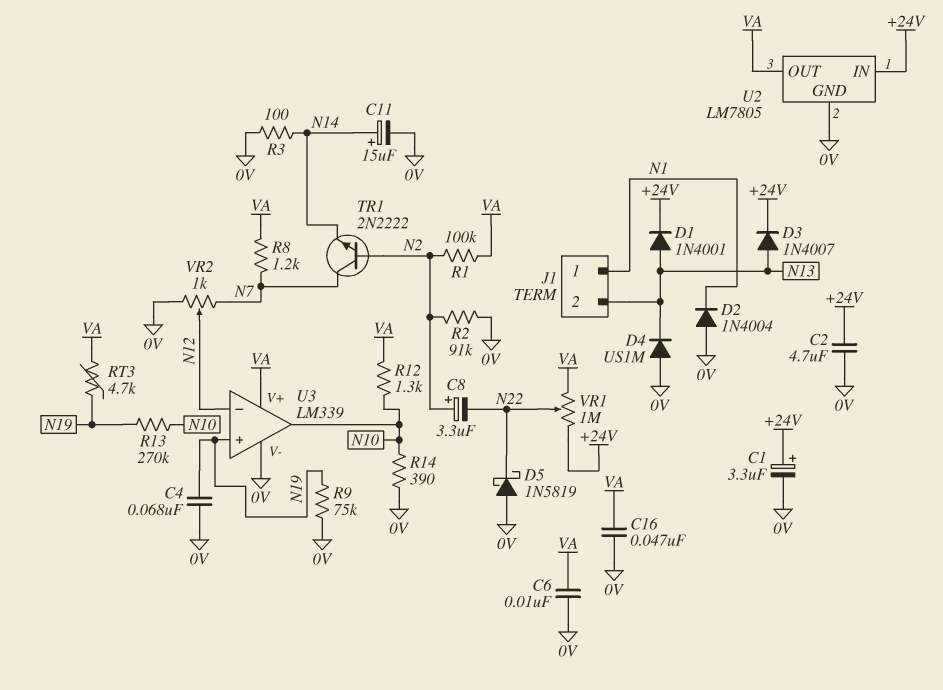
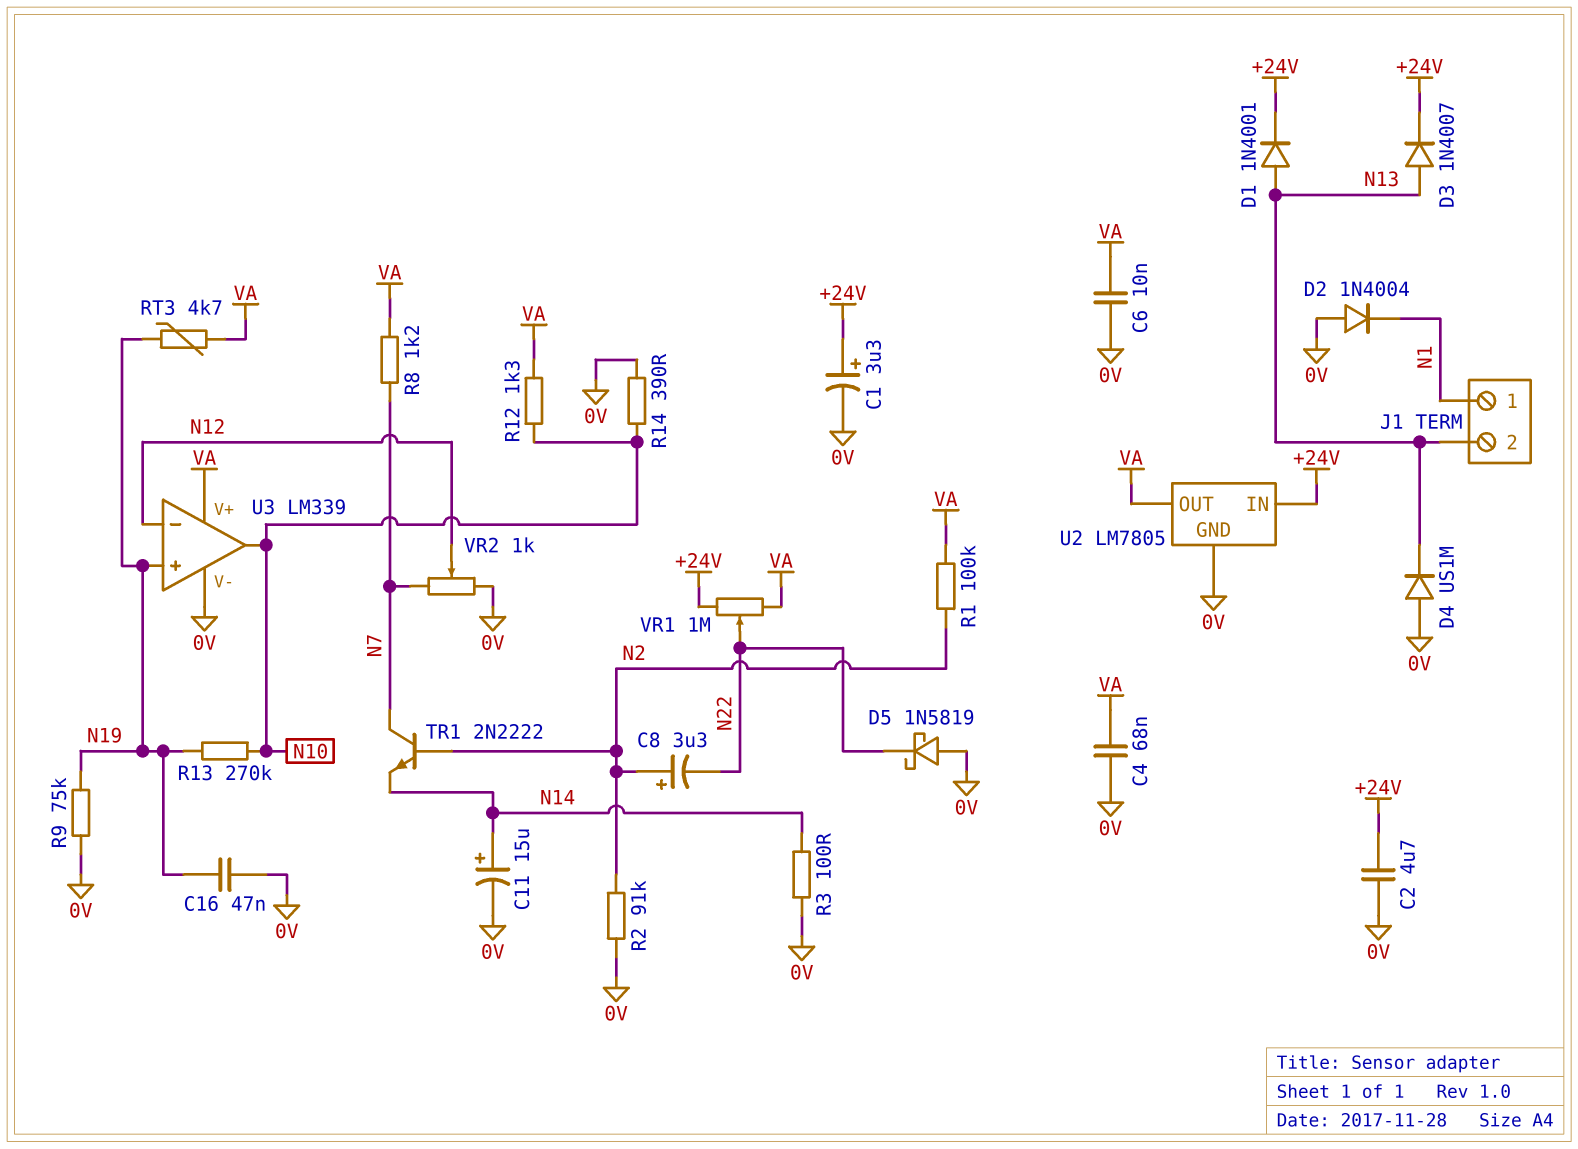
C4: 68nF (0V, N19) -> 68nF (0V, VA)
C16: 47nF (0V, VA) -> 47nF (0V, N19)

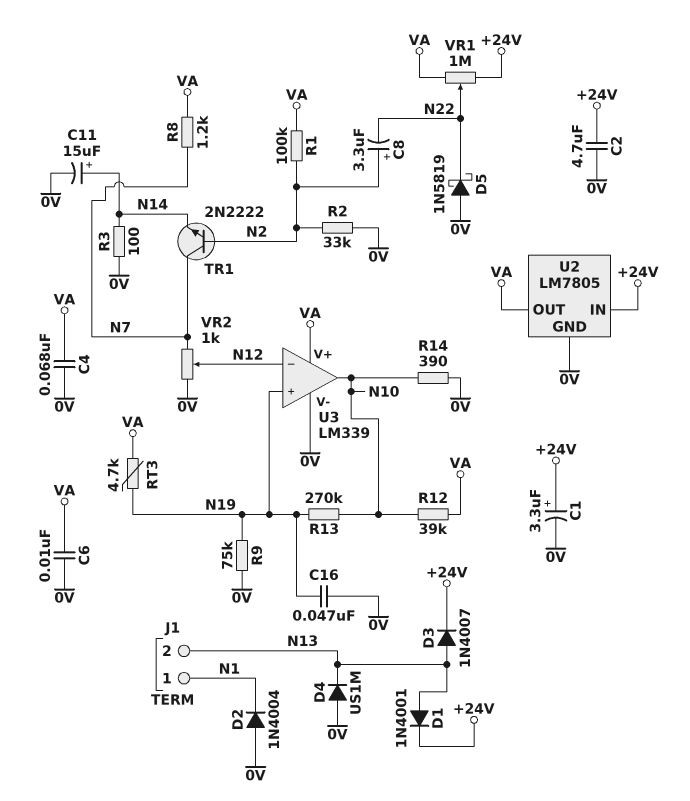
R2: 91k (0V, N2) -> 33k (0V, N2)
R12: 1.3k (N10, VA) -> 39k (N10, VA)

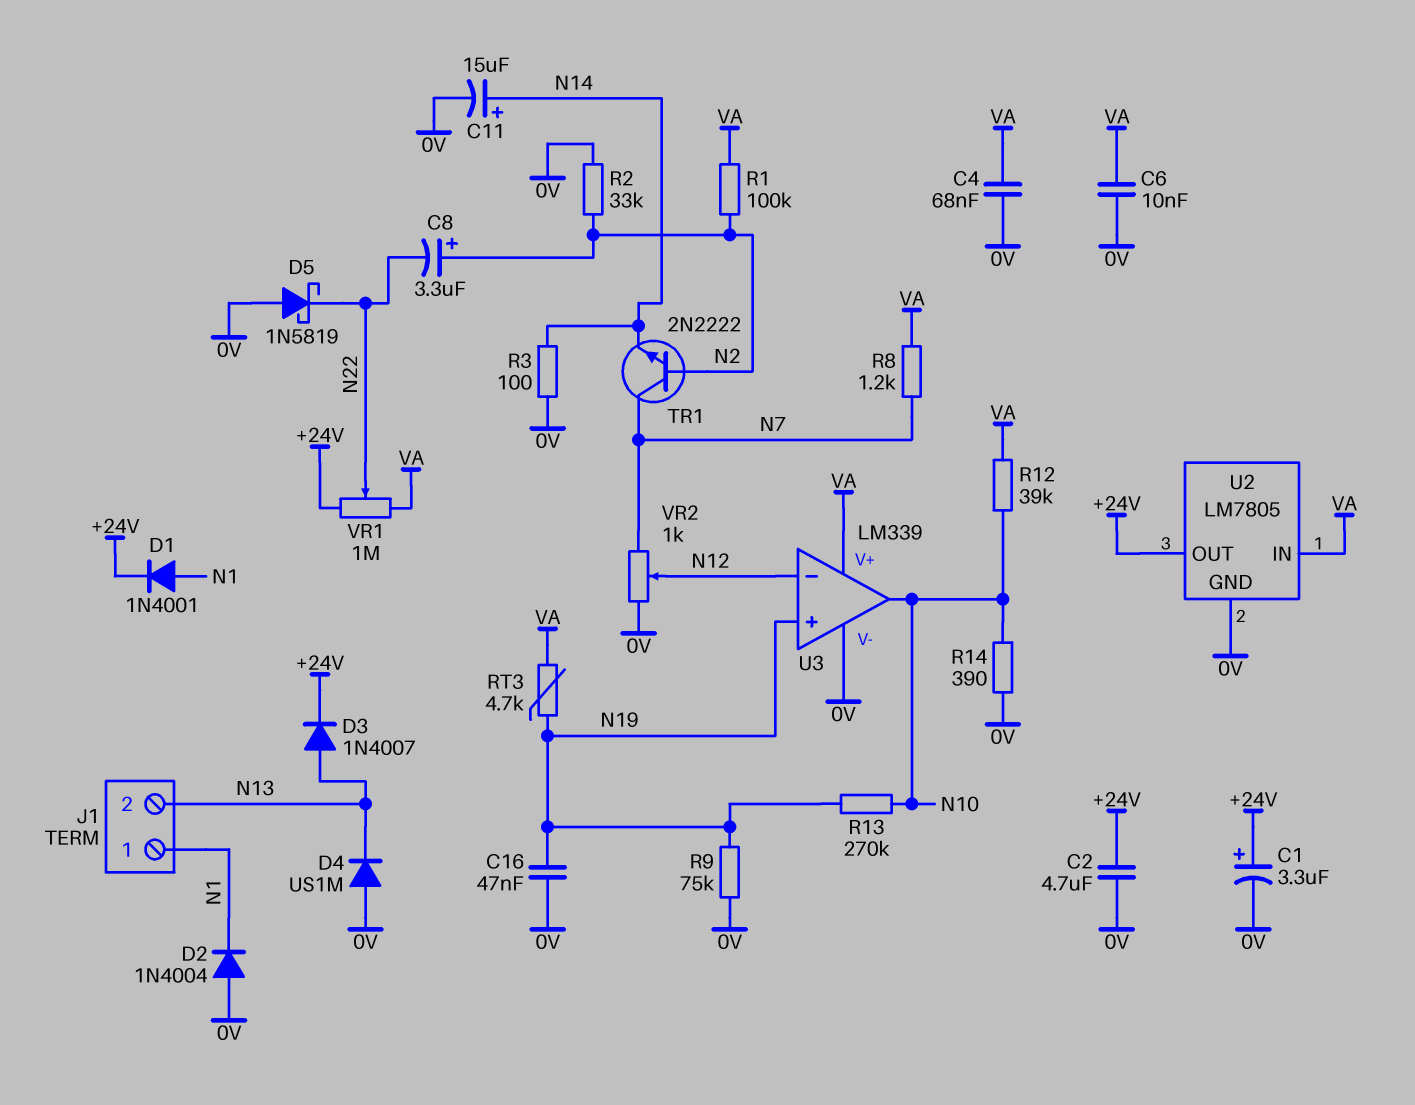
D1: diode 1N4001 (A N13, K +24V) -> diode 1N4001 (A N1, K +24V)
U2 pin IN: +24V -> VA
U2 pin OUT: VA -> +24V

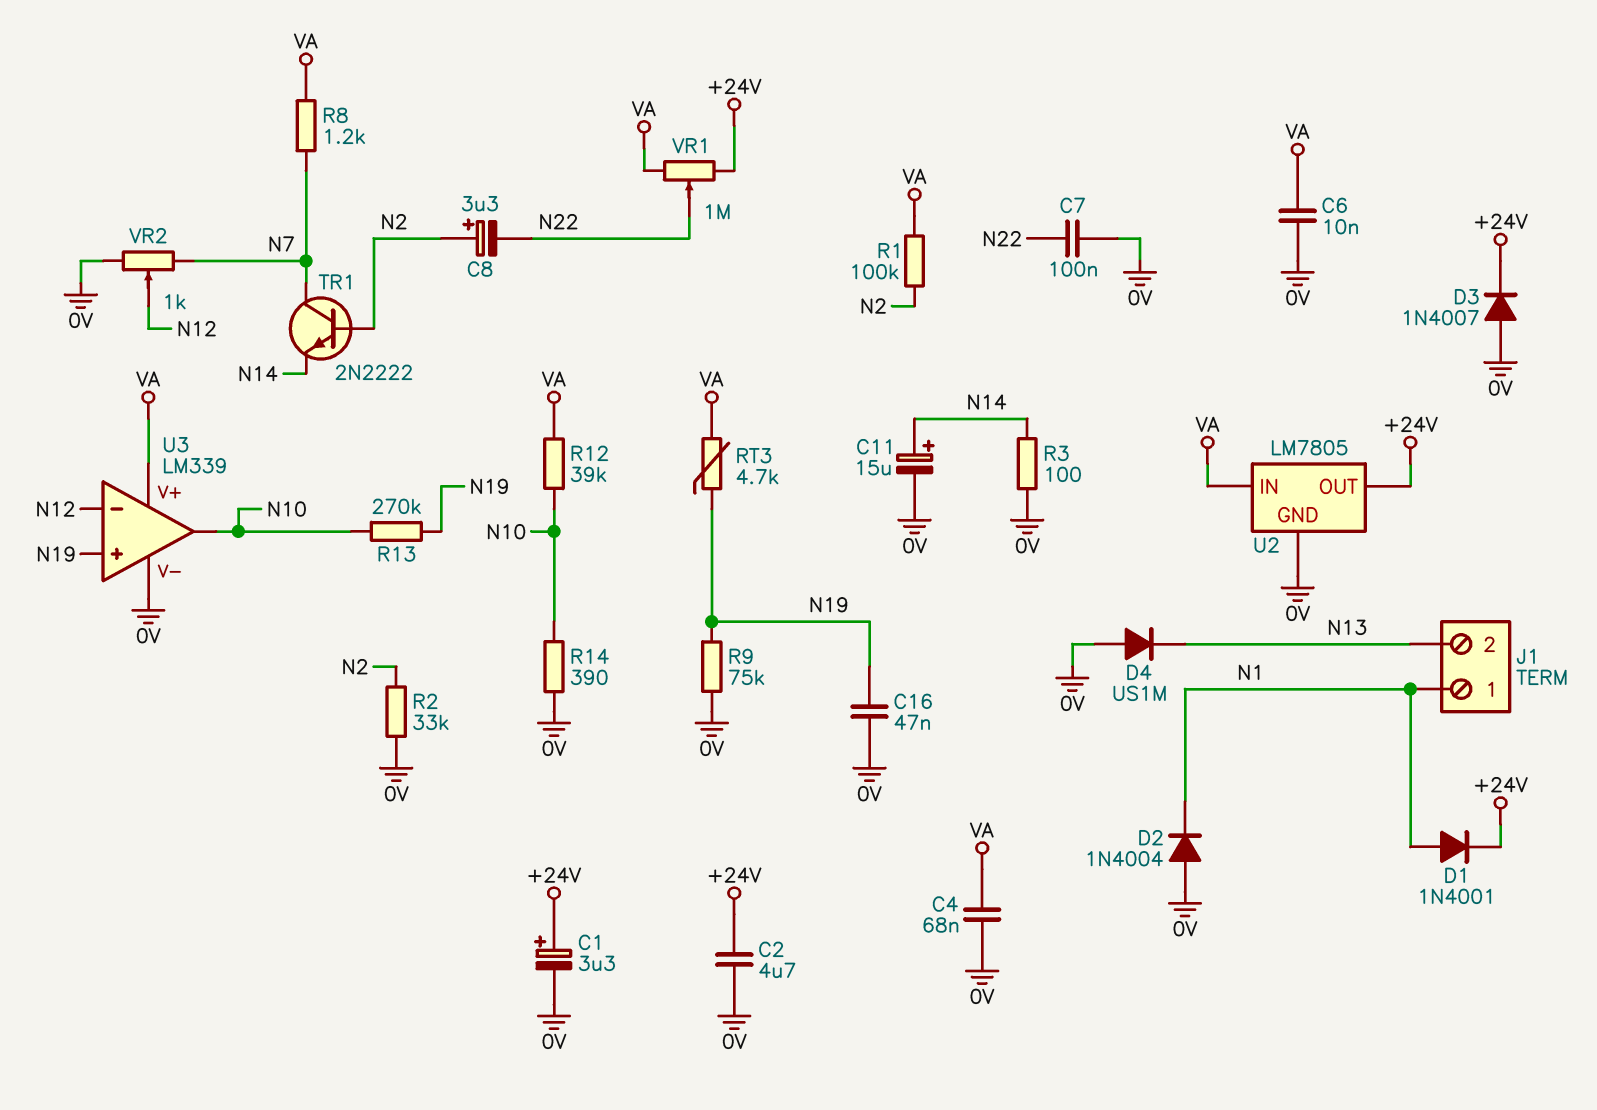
C7: none -> 100nF (0V, N22)
D3: diode 1N4007 (A N13, K +24V) -> diode 1N4007 (A 0V, K +24V)
D5: schottky 1N5819 (A 0V, K N22) -> none

